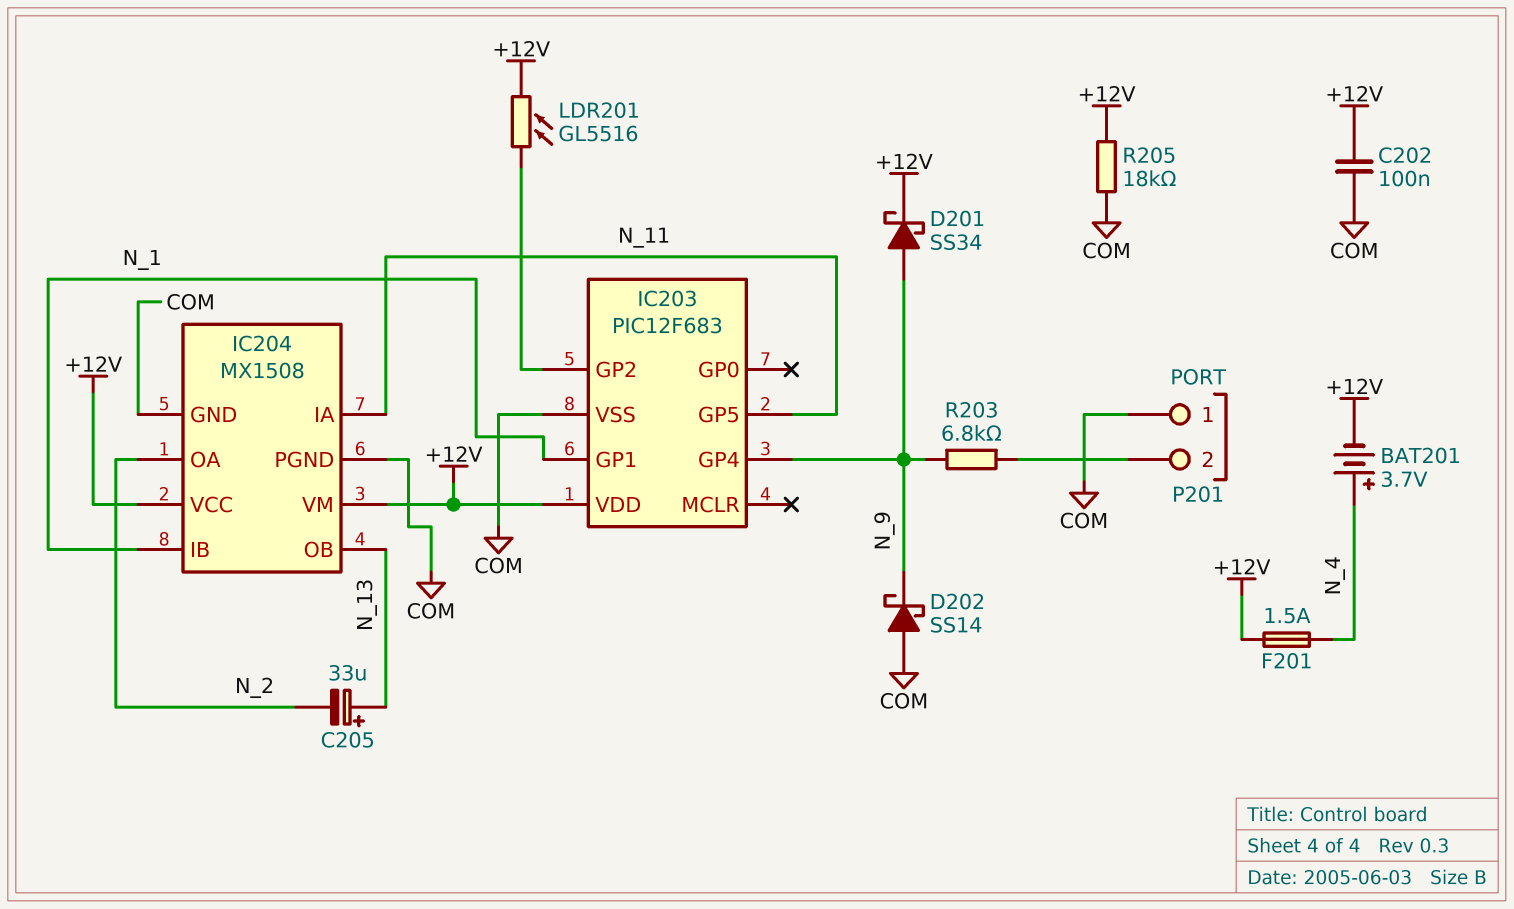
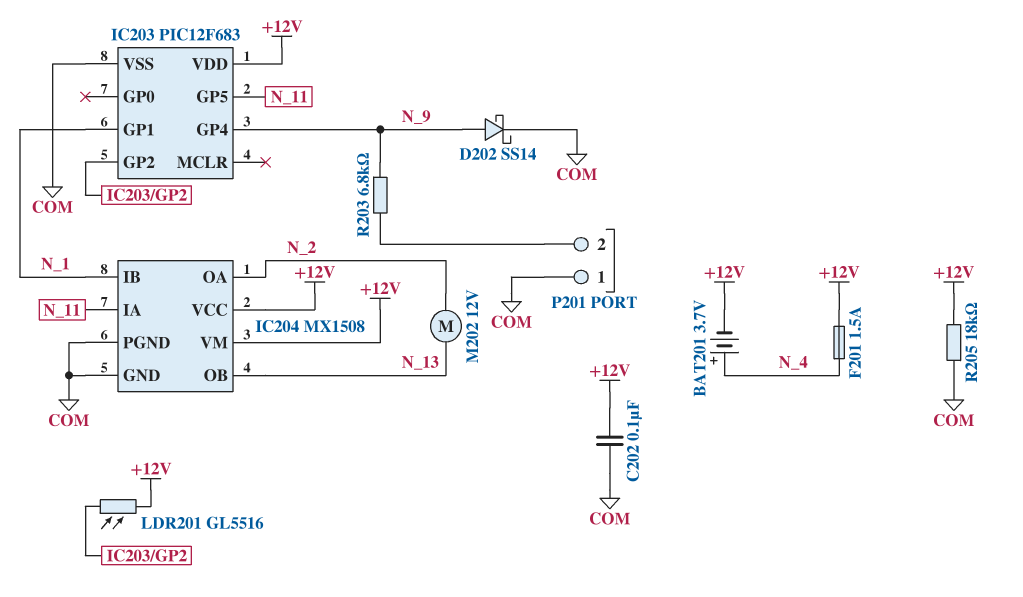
C205: 33uF (plus N_13, minus N_2) -> none
D201: schottky SS34 (A N_9, K +12V) -> none
D202: schottky SS14 (A COM, K N_9) -> schottky SS14 (A N_9, K COM)
M202: none -> motor 12V (N_2, N_13)

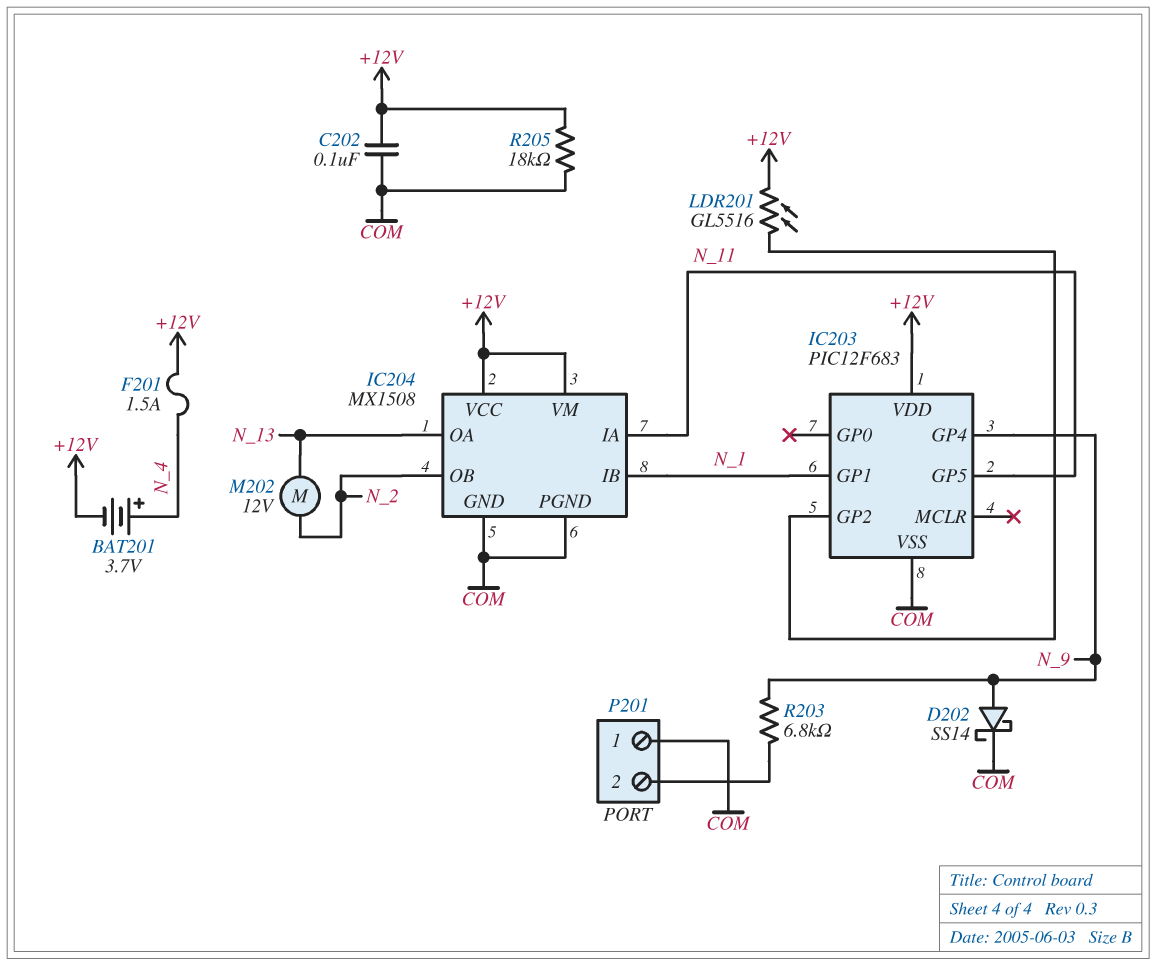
IC204 pin OA: N_2 -> N_13
IC204 pin OB: N_13 -> N_2

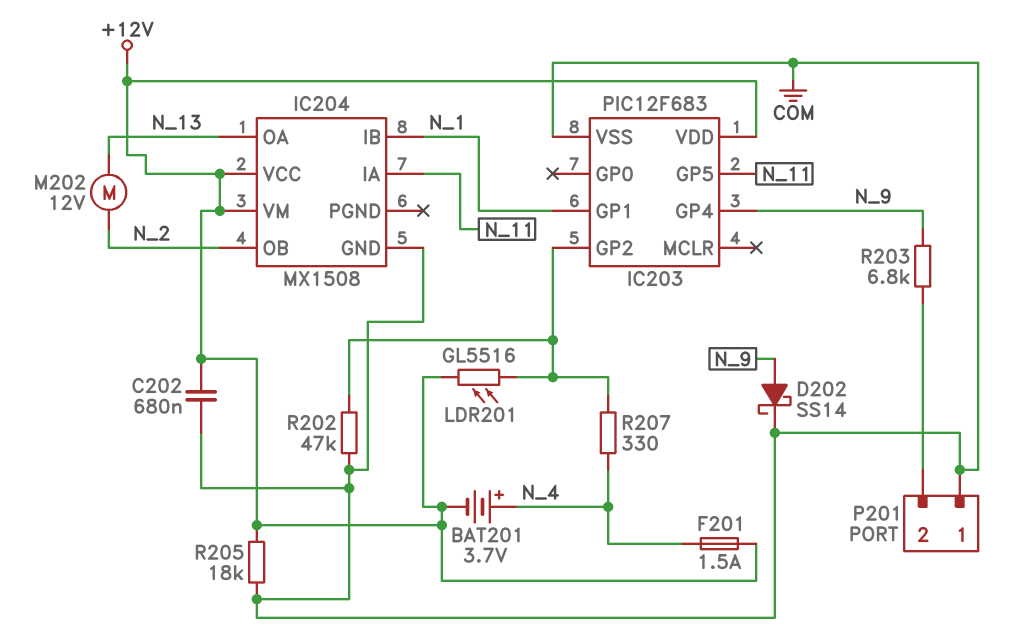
C202: 100nF (+12V, COM) -> 680nF (+12V, COM)
IC204 pin PGND: COM -> none
R202: none -> 47k (COM, IC203/GP2)
R207: none -> 330 (IC203/GP2, N_4)

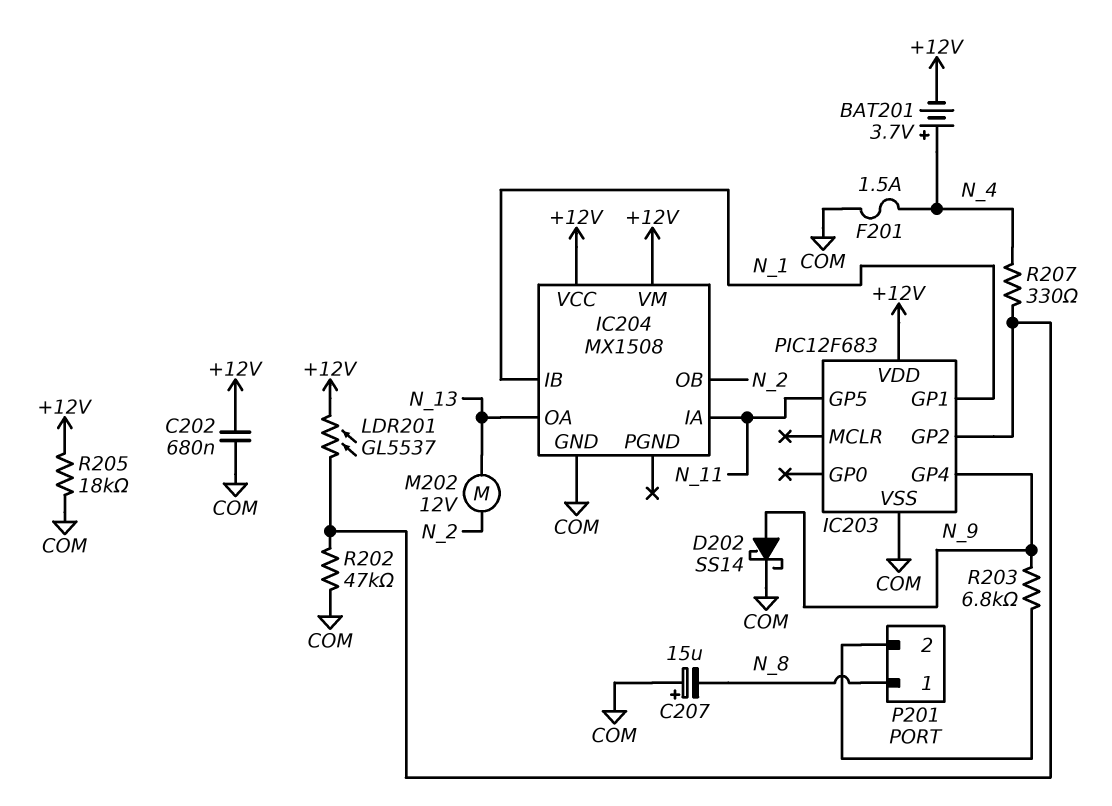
C207: none -> 15uF (plus COM, minus N_8)
F201: 1.5A (+12V, N_4) -> 1.5A (COM, N_4)
LDR201: GL5516 (+12V, IC203/GP2) -> GL5537 (+12V, IC203/GP2)
P201 pin 1: COM -> N_8

